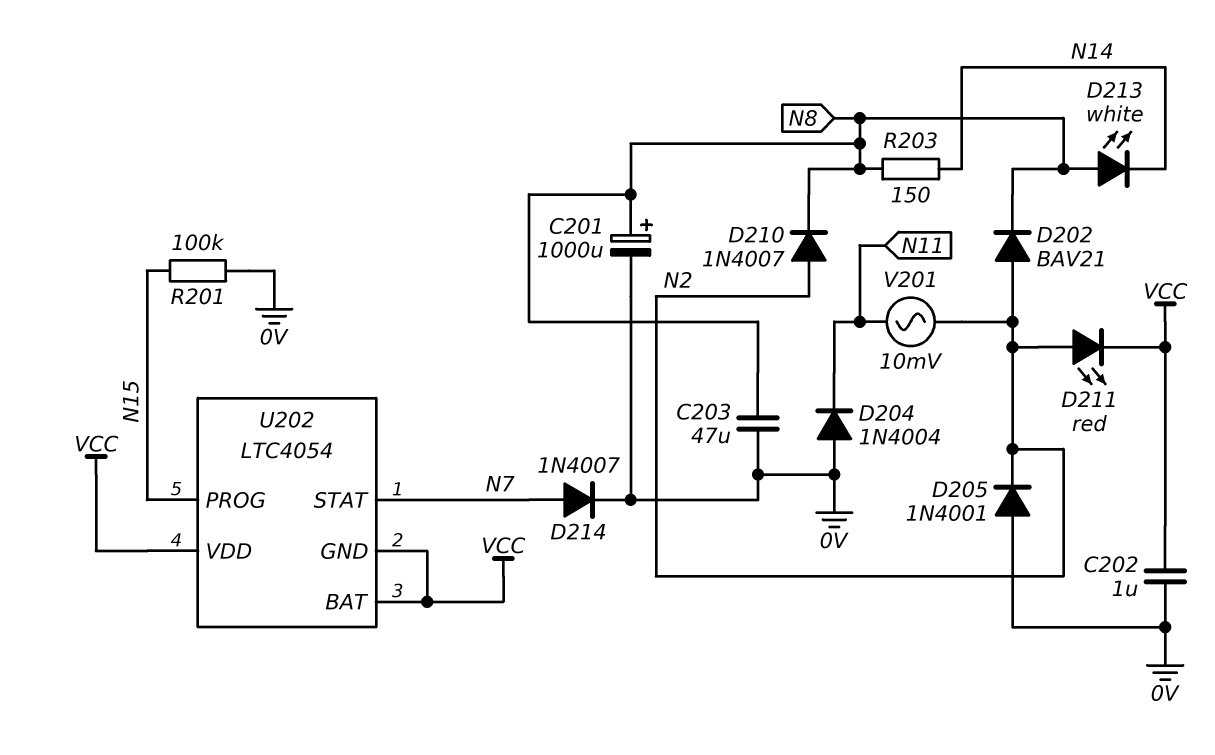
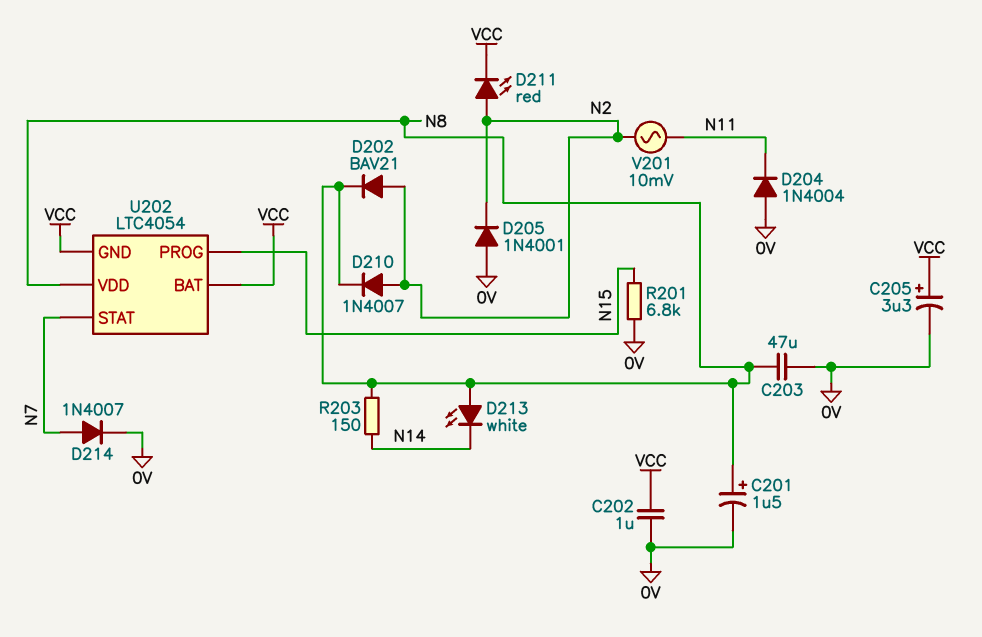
C201: 1000uF (plus N8, minus 0V) -> 1.5uF (plus N8, minus 0V)
C205: none -> 3.3uF (plus VCC, minus 0V)
R201: 100k (0V, N15) -> 6.8k (0V, N15)
U202 pin VDD: VCC -> N8

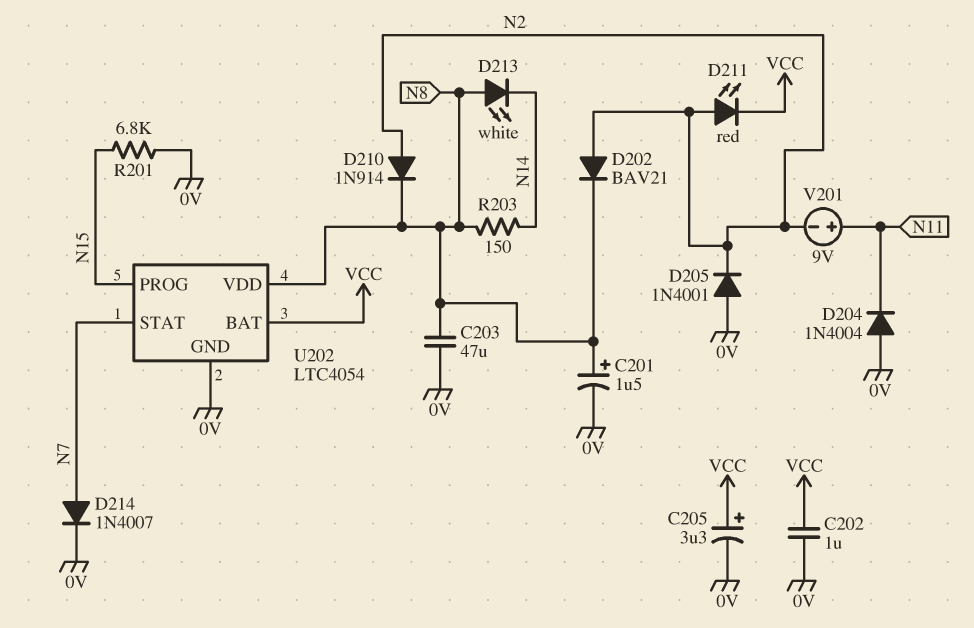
D210: diode 1N4007 (A N2, K N8) -> diode 1N914 (A N2, K N8)
U202 pin GND: VCC -> 0V
V201: AC 10mV (N2, N11) -> 9V (plus N11, minus N2)

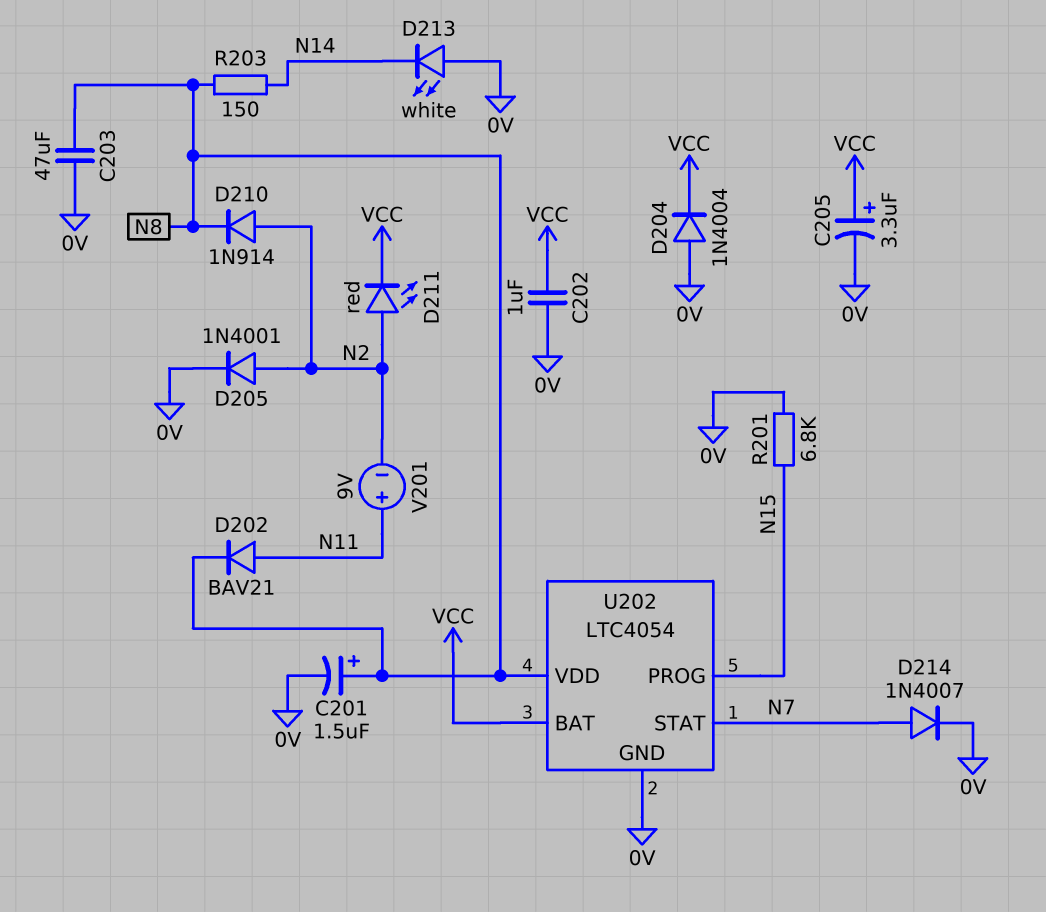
D202: diode BAV21 (A N2, K N8) -> diode BAV21 (A N11, K N8)
D204: diode 1N4004 (A 0V, K N11) -> diode 1N4004 (A 0V, K VCC)
D205: diode 1N4001 (A 0V, K N2) -> diode 1N4001 (A N2, K 0V)
D213: LED white (A N8, K N14) -> LED white (A 0V, K N14)

